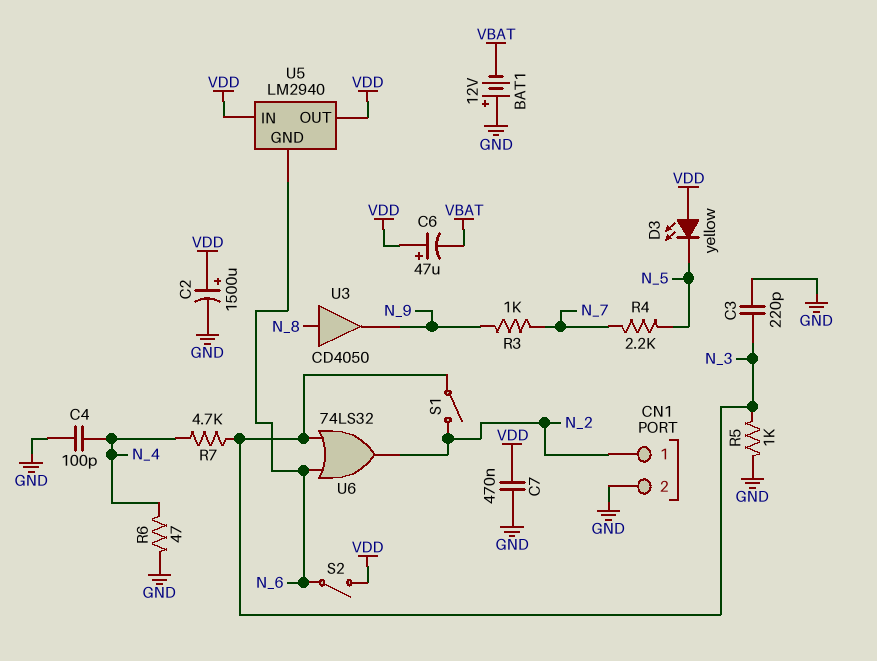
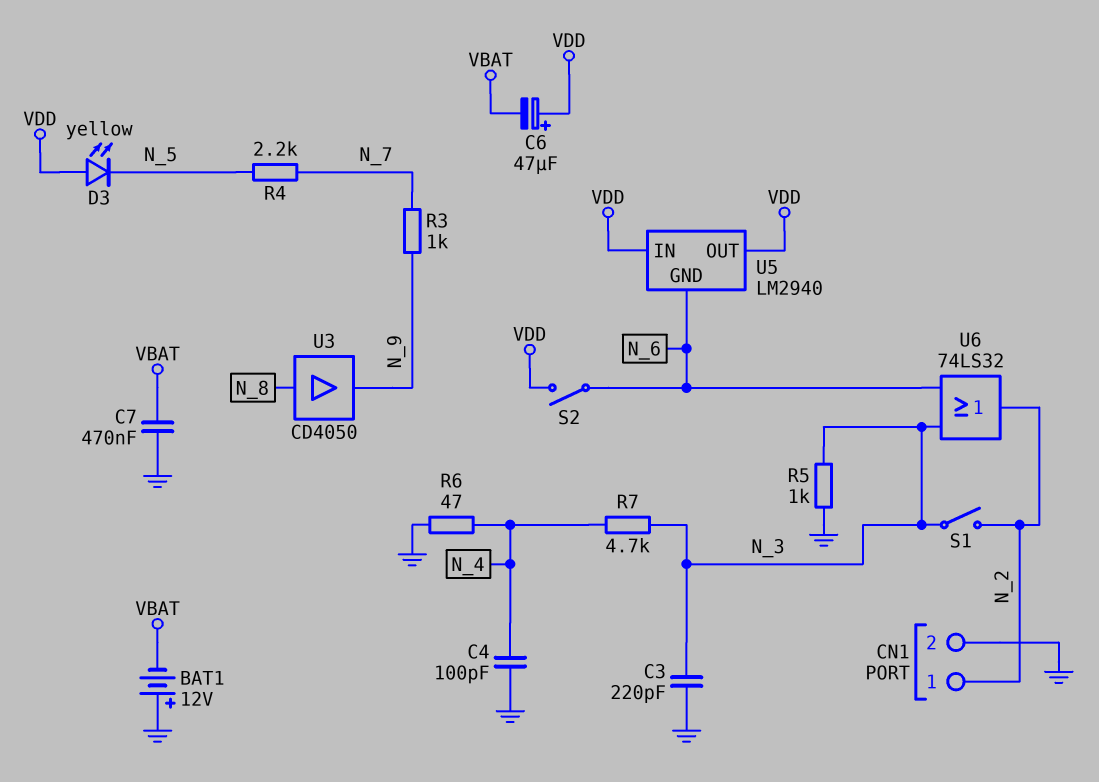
C2: 1500uF (plus VDD, minus GND) -> none
C7: 470nF (GND, VDD) -> 470nF (GND, VBAT)

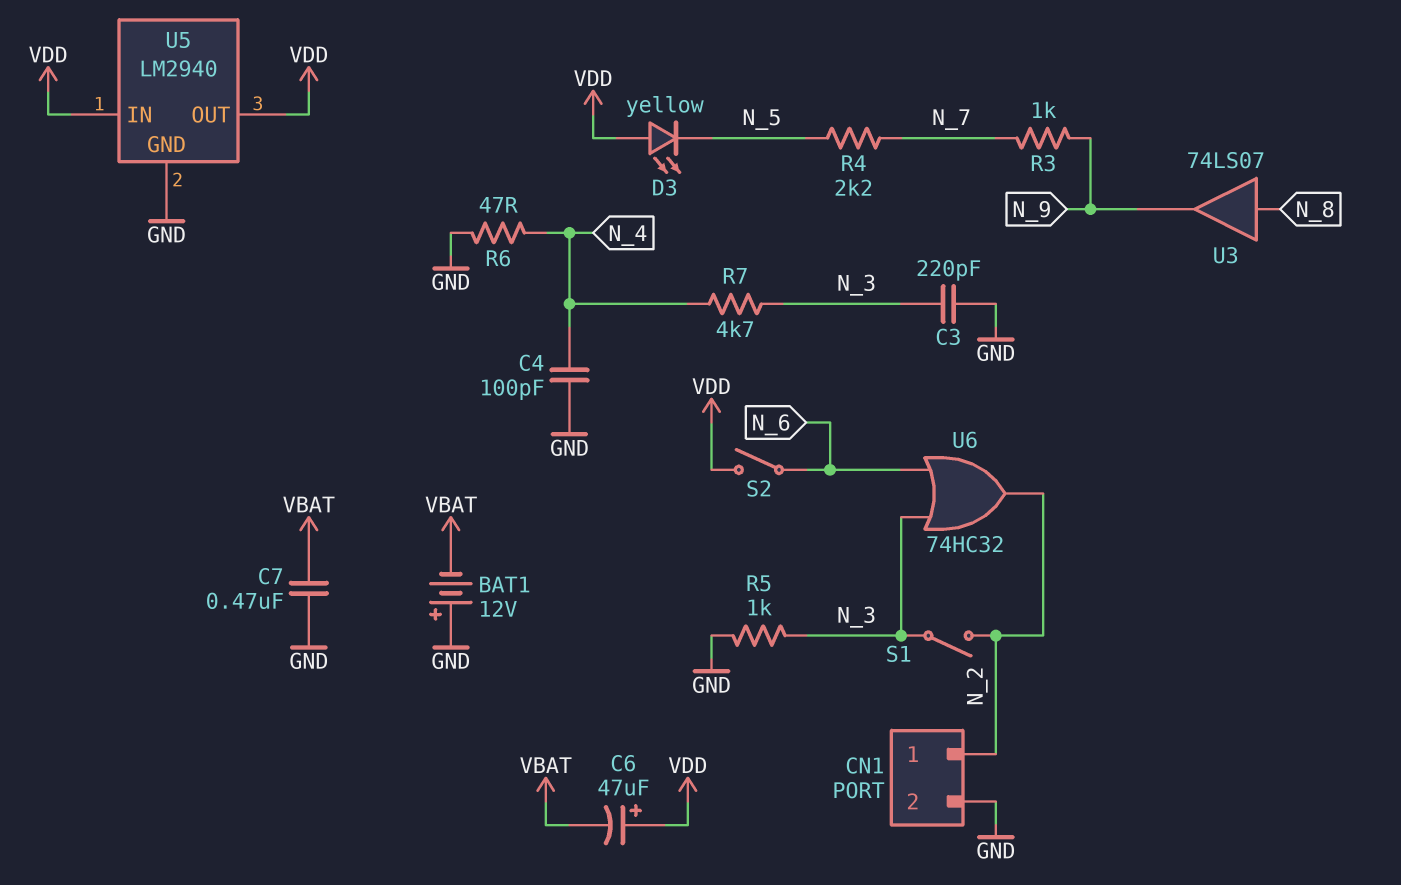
U3: buffer CD4050 (in N_8, out N_9) -> buffer 74LS07 (in N_8, out N_9)
U5 pin GND: N_6 -> GND
U6: OR 74LS32 (in N_3, in N_6, out N_2) -> OR 74HC32 (in N_3, in N_6, out N_2)

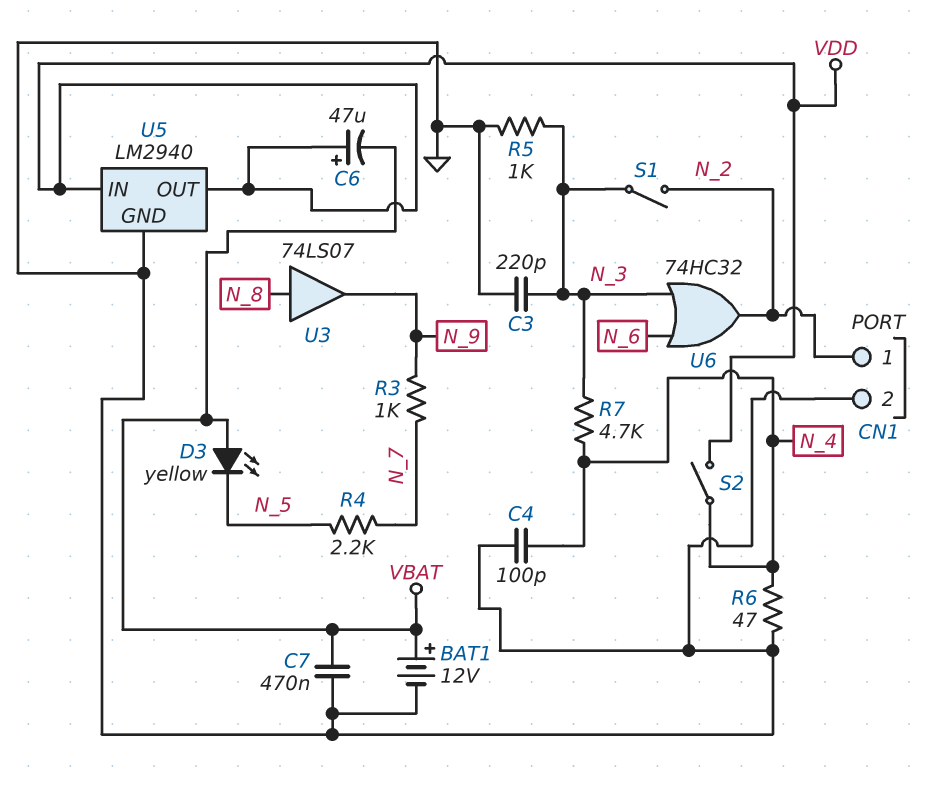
BAT1: 12V (plus GND, minus VBAT) -> 12V (plus VBAT, minus GND)
D3: LED yellow (A VDD, K N_5) -> LED yellow (A VBAT, K N_5)
S2: switch (N_6, VDD) -> switch (N_4, VDD)

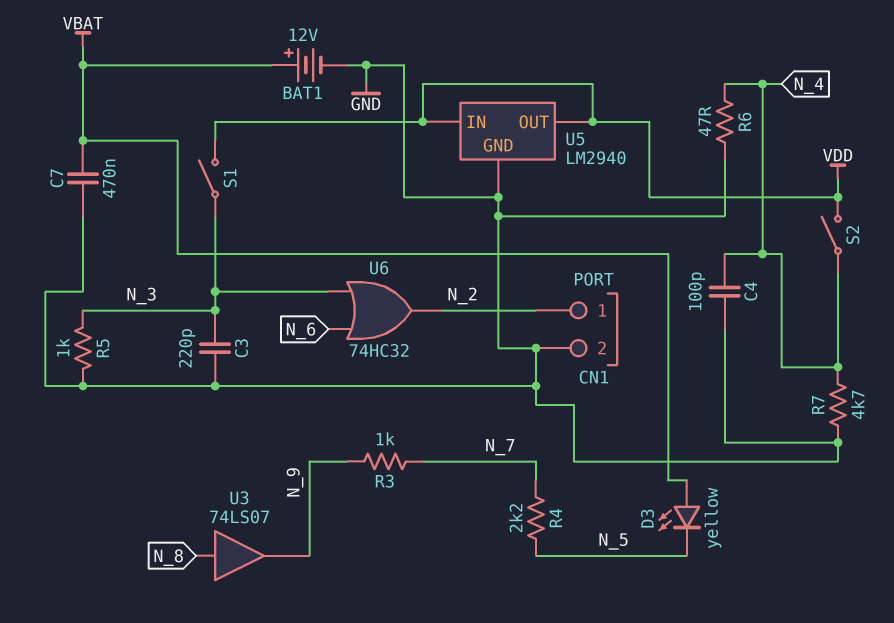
C6: 47uF (plus VDD, minus VBAT) -> none
R7: 4.7k (N_3, N_4) -> 4.7k (GND, N_4)
S1: switch (N_2, N_3) -> switch (N_3, VDD)

